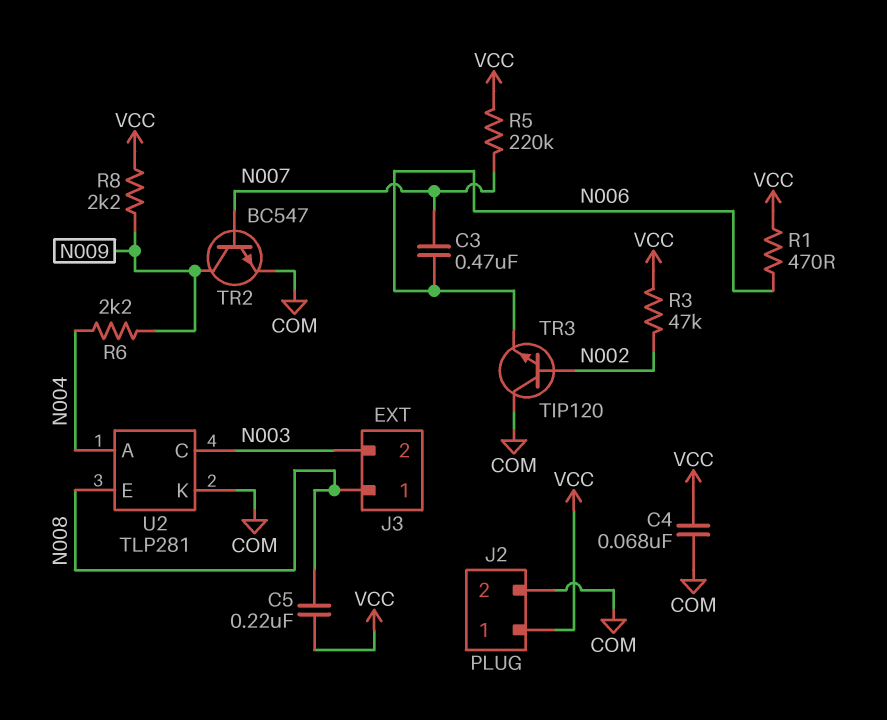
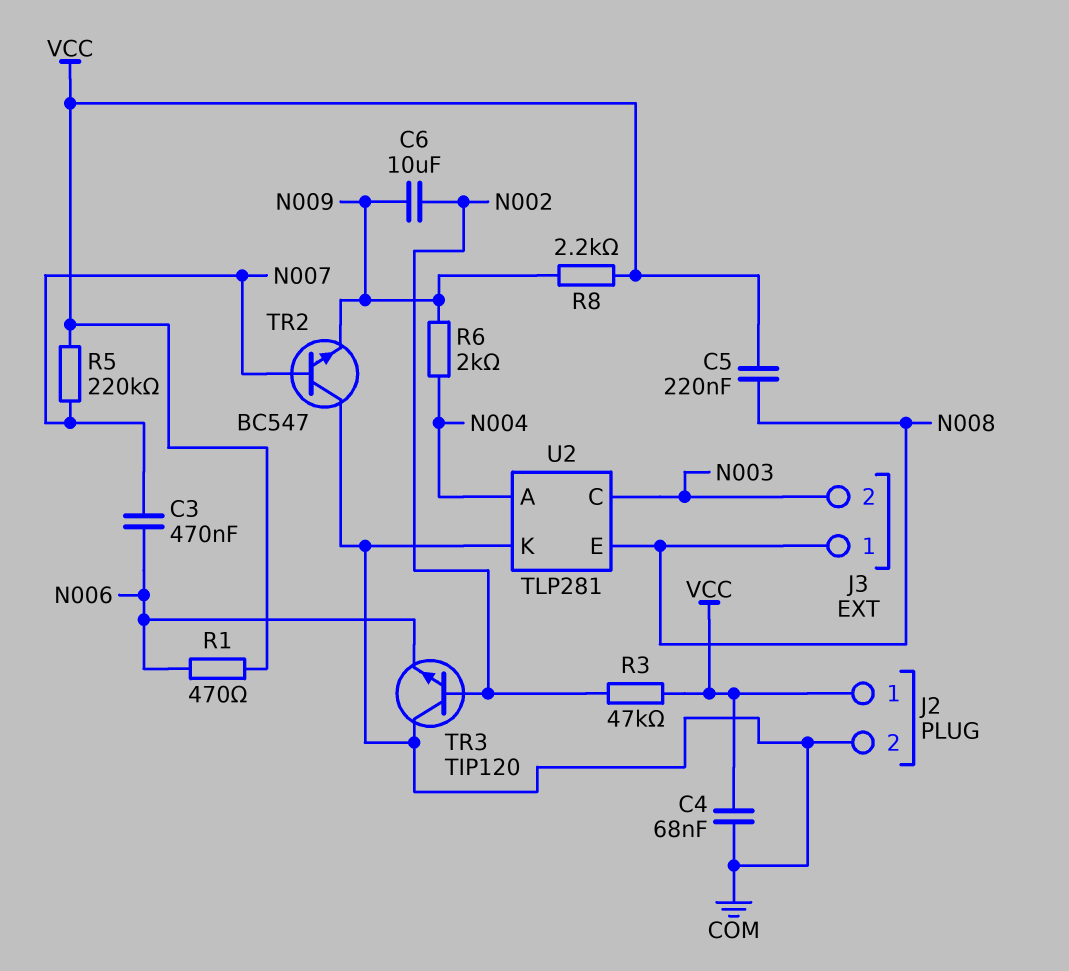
C6: none -> 10uF (N002, N009)
R6: 2.2k (N004, N009) -> 2k (N004, N009)
TR2: NPN BC547 (B N007, C N009, E COM) -> NPN BC547 (B N007, C COM, E N009)

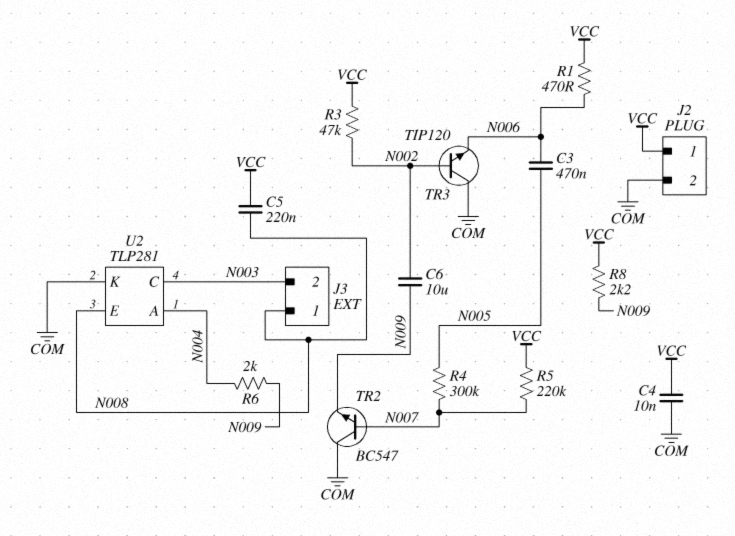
C3: 470nF (N006, N007) -> 470nF (N005, N006)
C4: 68nF (COM, VCC) -> 10nF (COM, VCC)
R4: none -> 300k (N005, N007)

